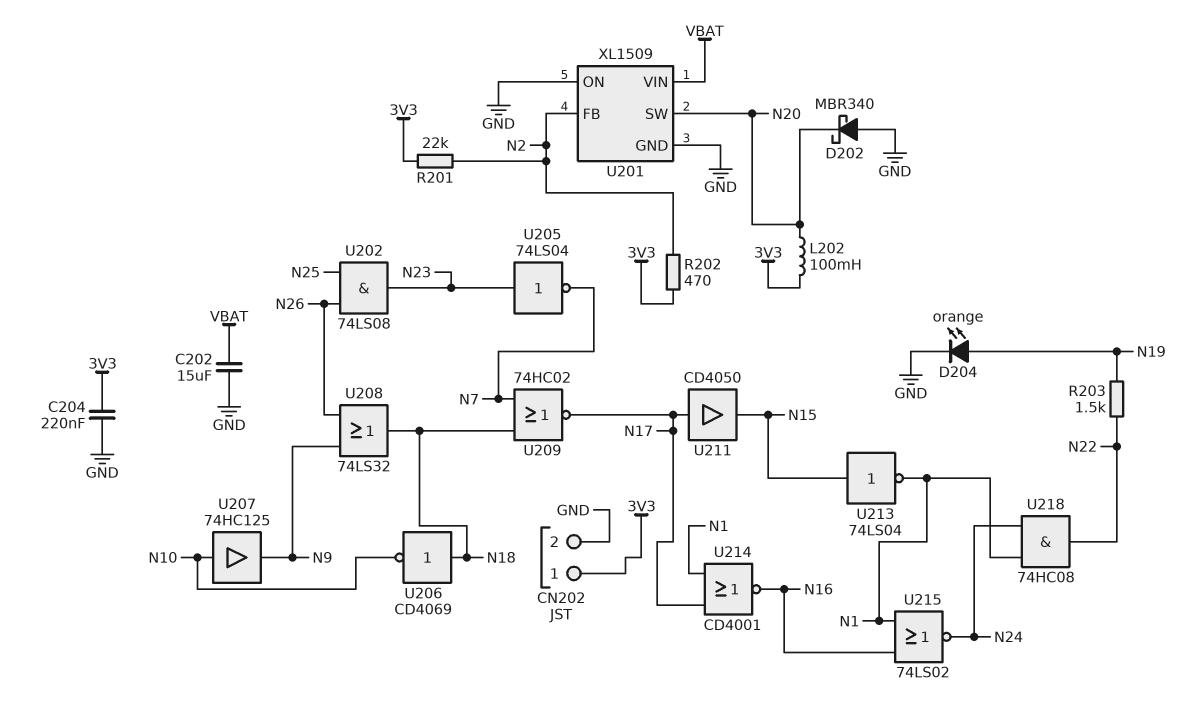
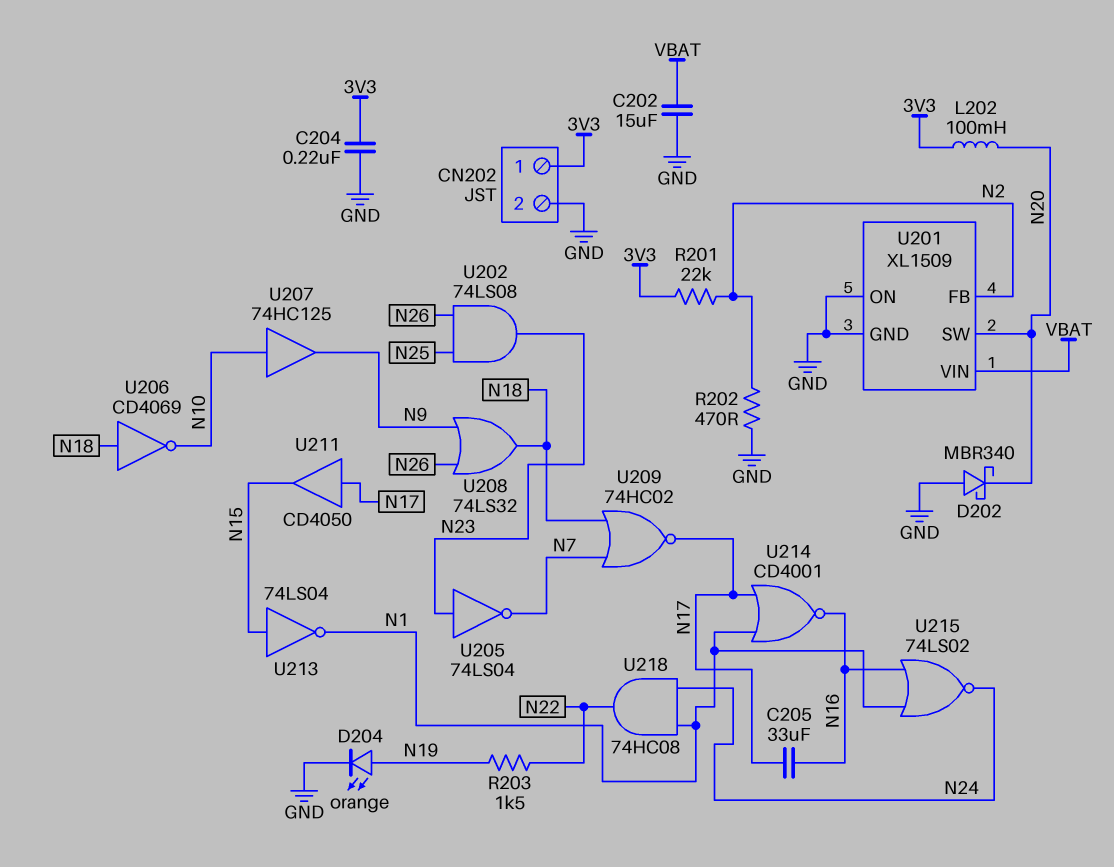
C205: none -> 33uF (N16, N17)
R202: 470 (3V3, N2) -> 470 (GND, N2)

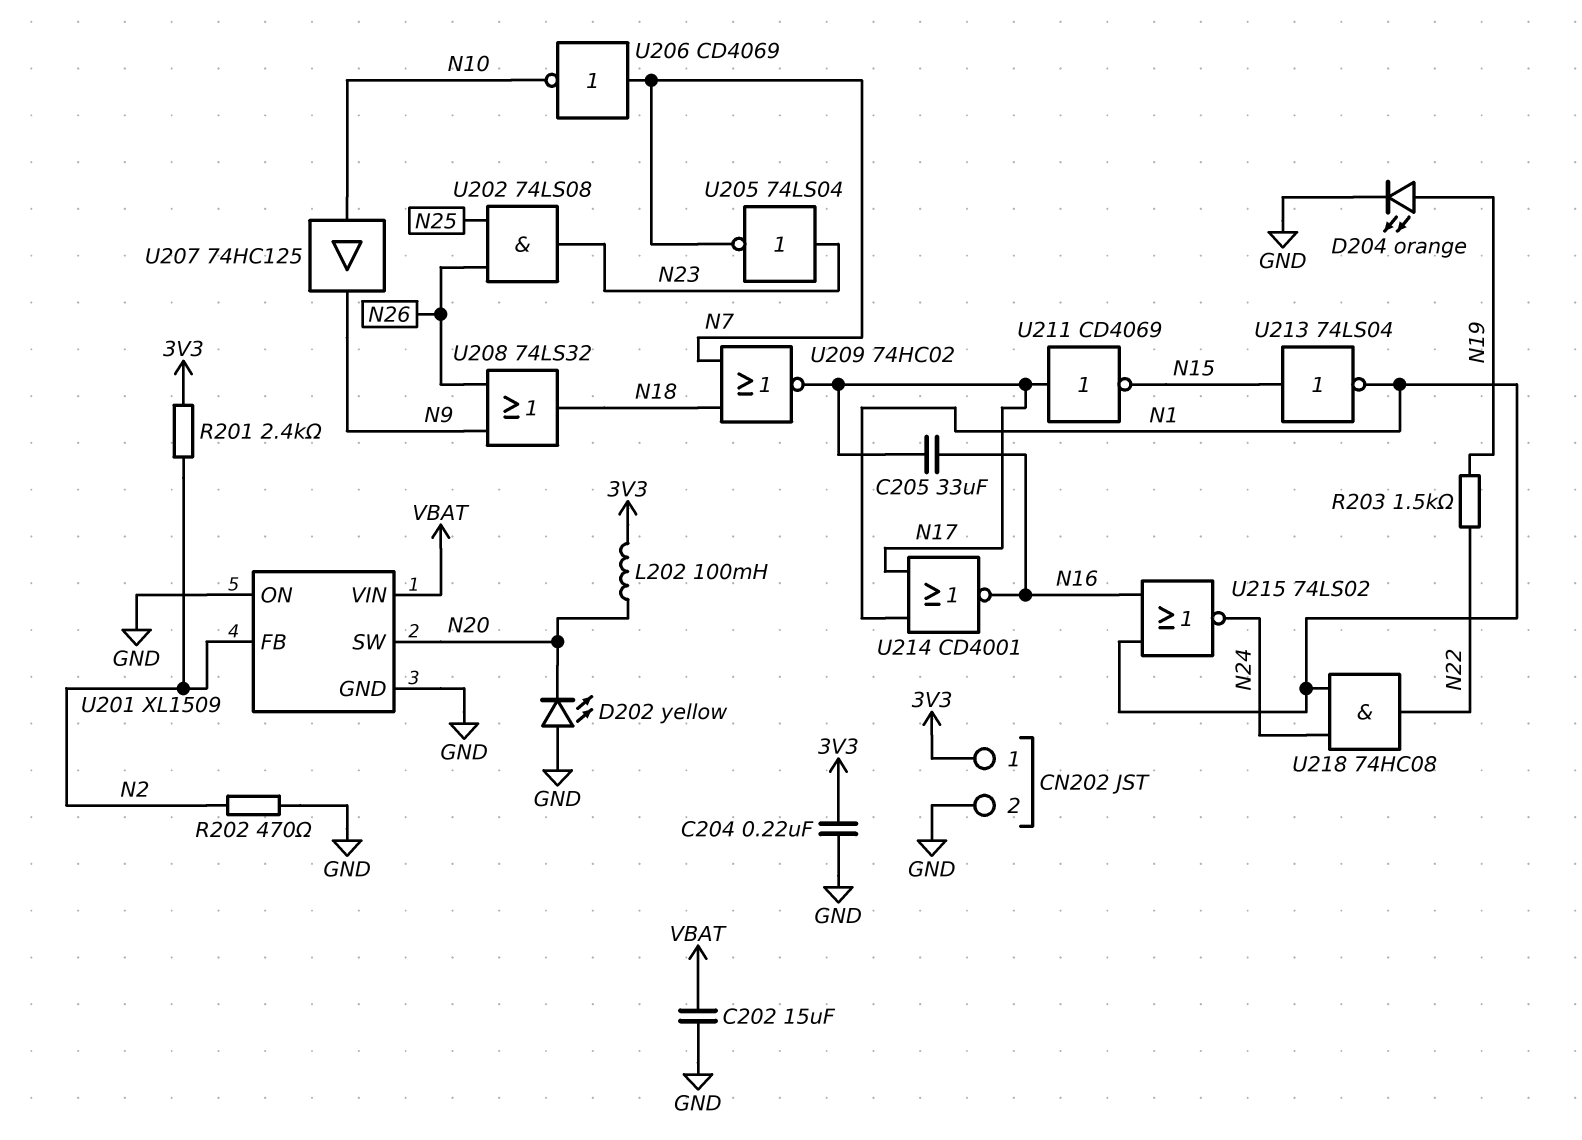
D202: schottky MBR340 (A GND, K N20) -> LED yellow (A GND, K N20)
R201: 22k (3V3, N2) -> 2.4k (3V3, N2)
U206: NOT CD4069 (in N18, out N10) -> NOT CD4069 (in N7, out N10)
U211: buffer CD4050 (in N17, out N15) -> NOT CD4069 (in N17, out N15)

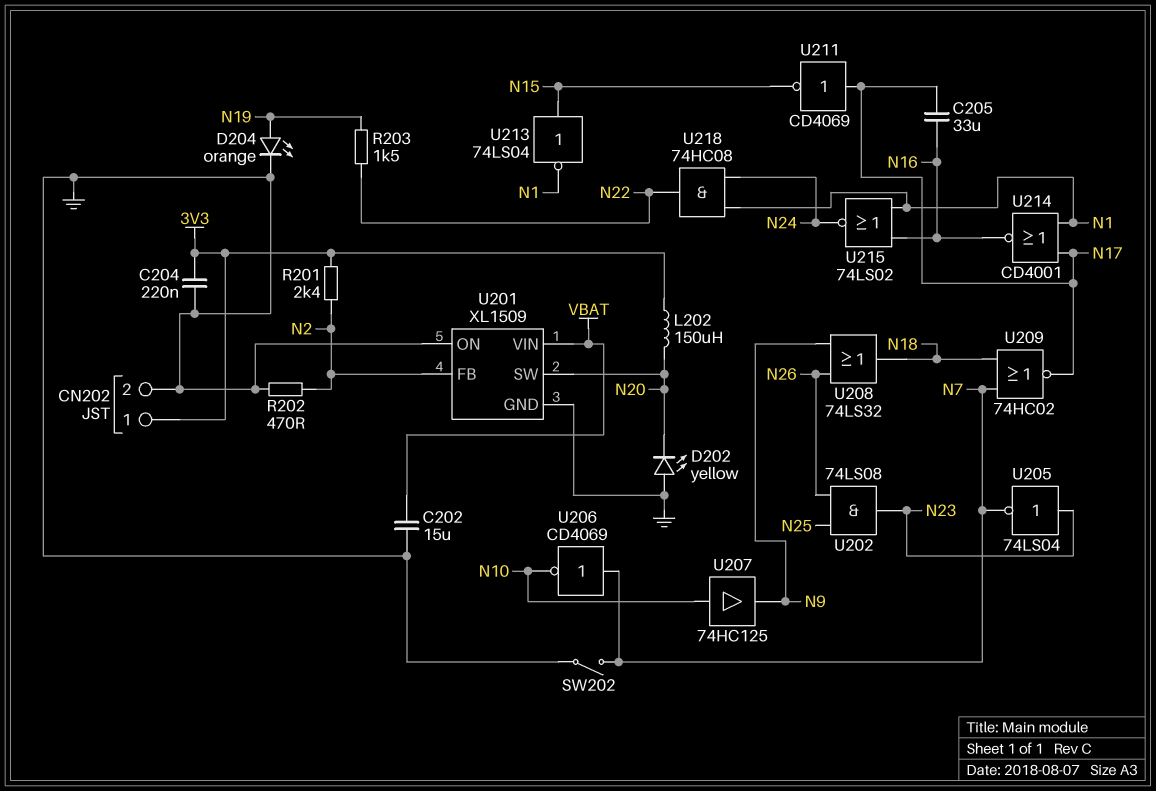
L202: 100mH (3V3, N20) -> 150uH (3V3, N20)
SW202: none -> switch (GND, N7)

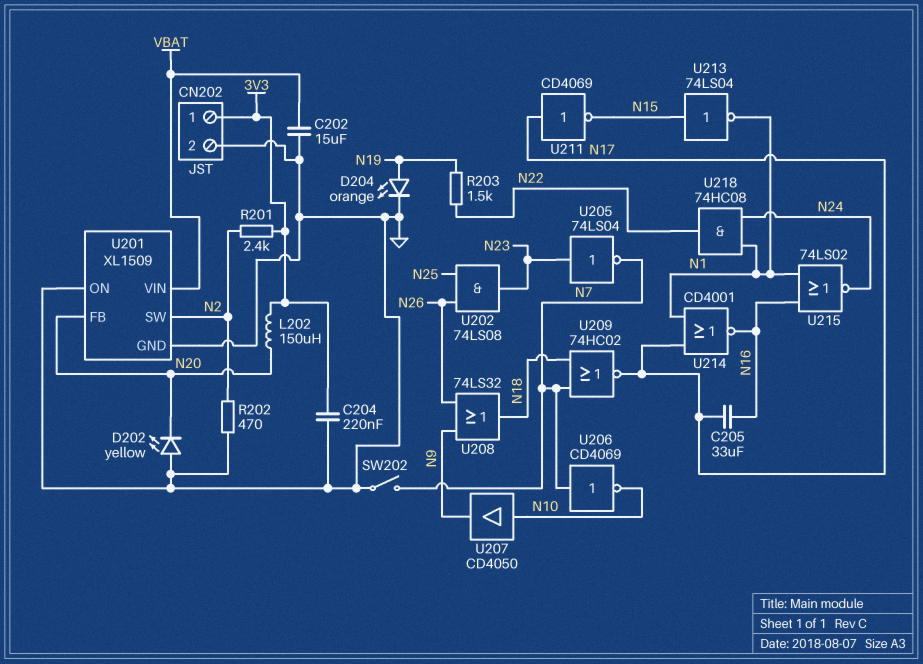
U201 pin FB: N2 -> N20
U201 pin SW: N20 -> N2
U207: buffer 74HC125 (in N10, out N9) -> buffer CD4050 (in N10, out N9)

